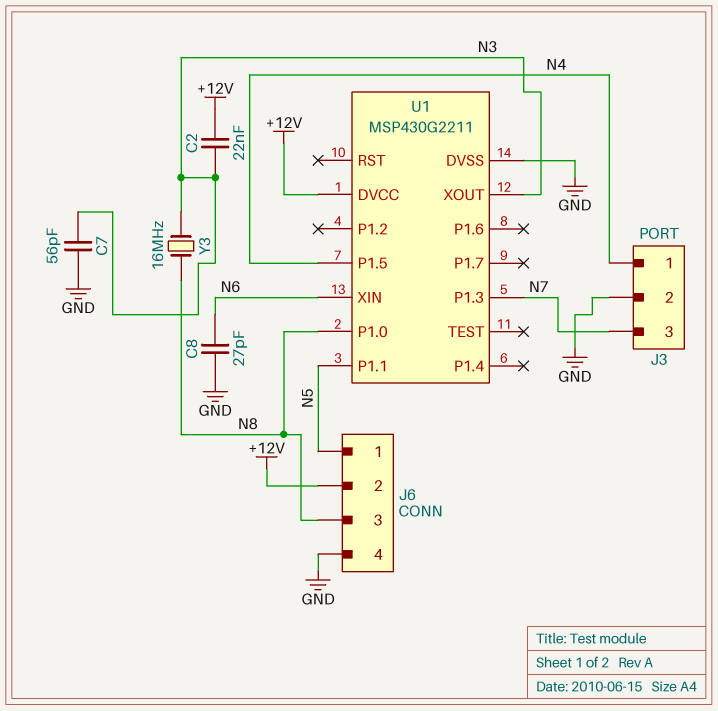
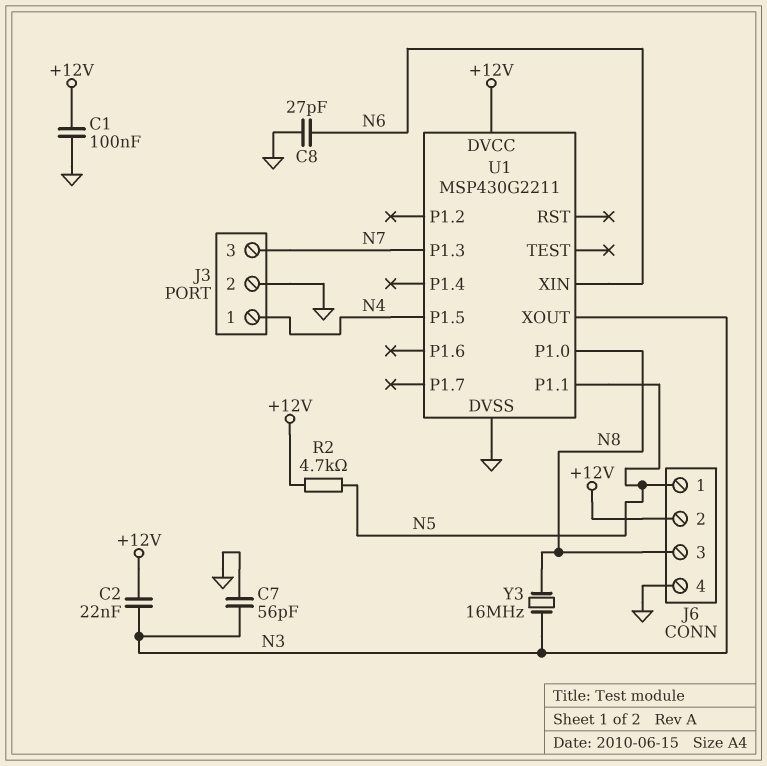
C1: none -> 100nF (+12V, GND)
R2: none -> 4.7k (+12V, N5)

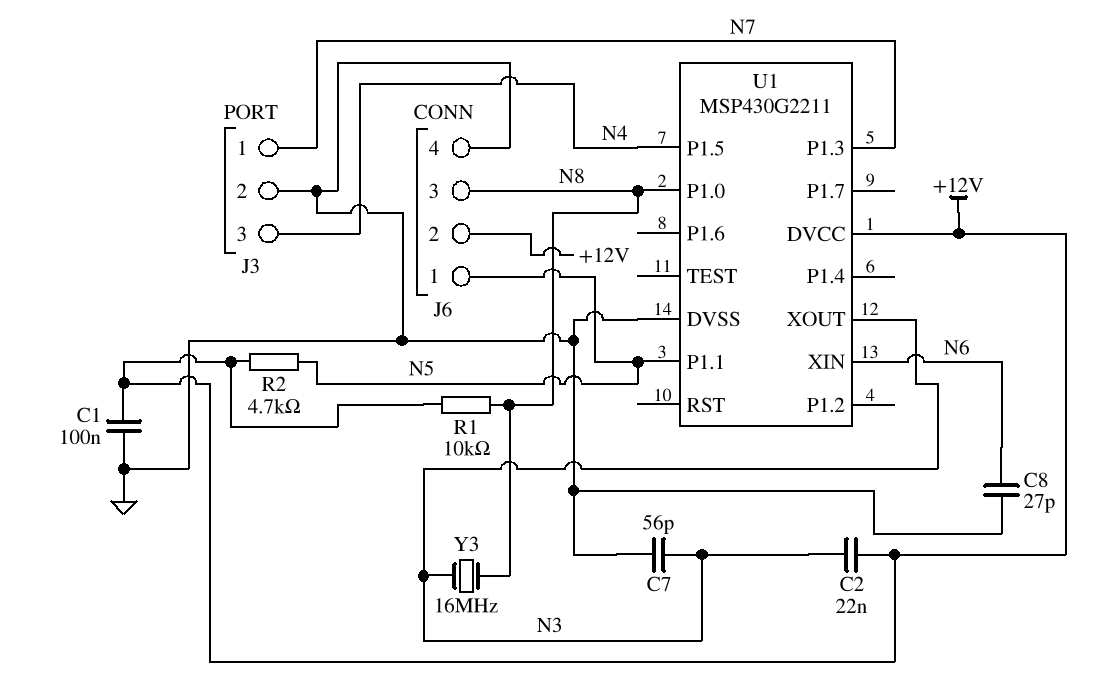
J3 pin 1: N4 -> N7
J3 pin 3: N7 -> N4
R1: none -> 10k (+12V, N8)

